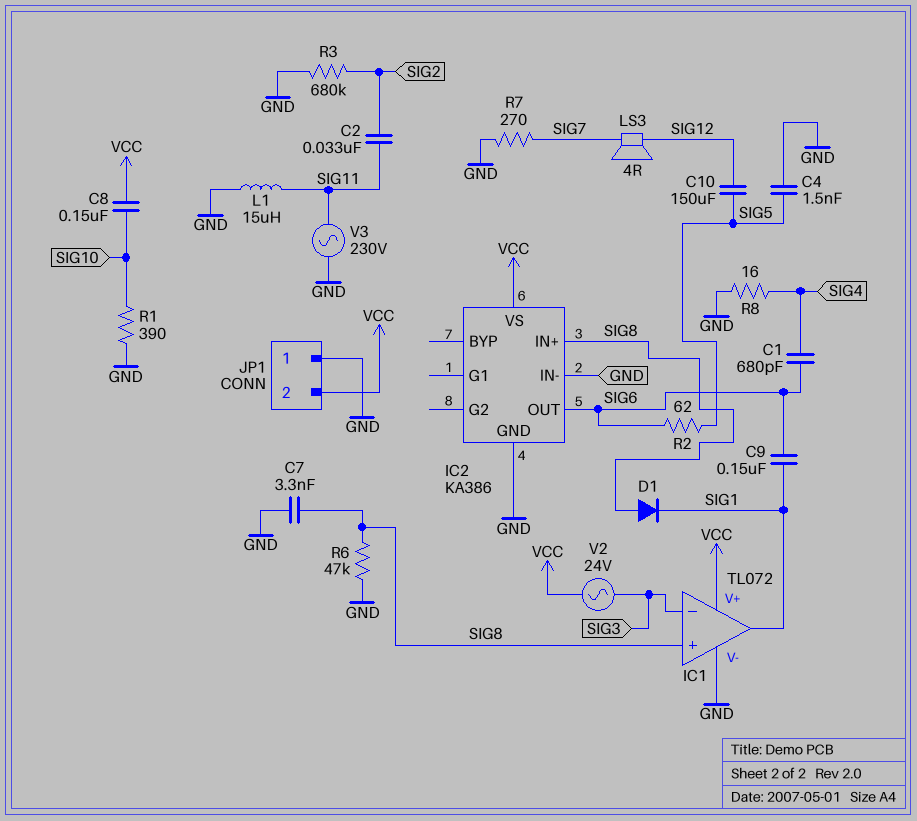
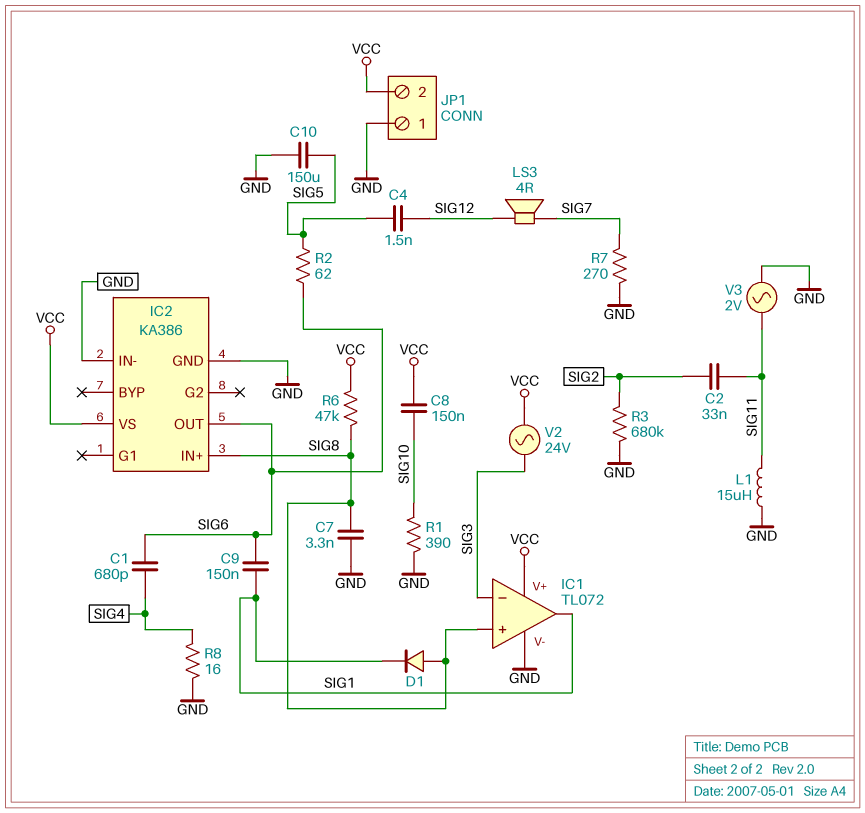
C4: 1.5nF (GND, SIG5) -> 1.5nF (SIG5, SIG12)
C10: 150uF (SIG5, SIG12) -> 150uF (GND, SIG5)
R6: 47k (GND, SIG8) -> 47k (SIG8, VCC)
V3: AC 230V (GND, SIG11) -> AC 2V (GND, SIG11)

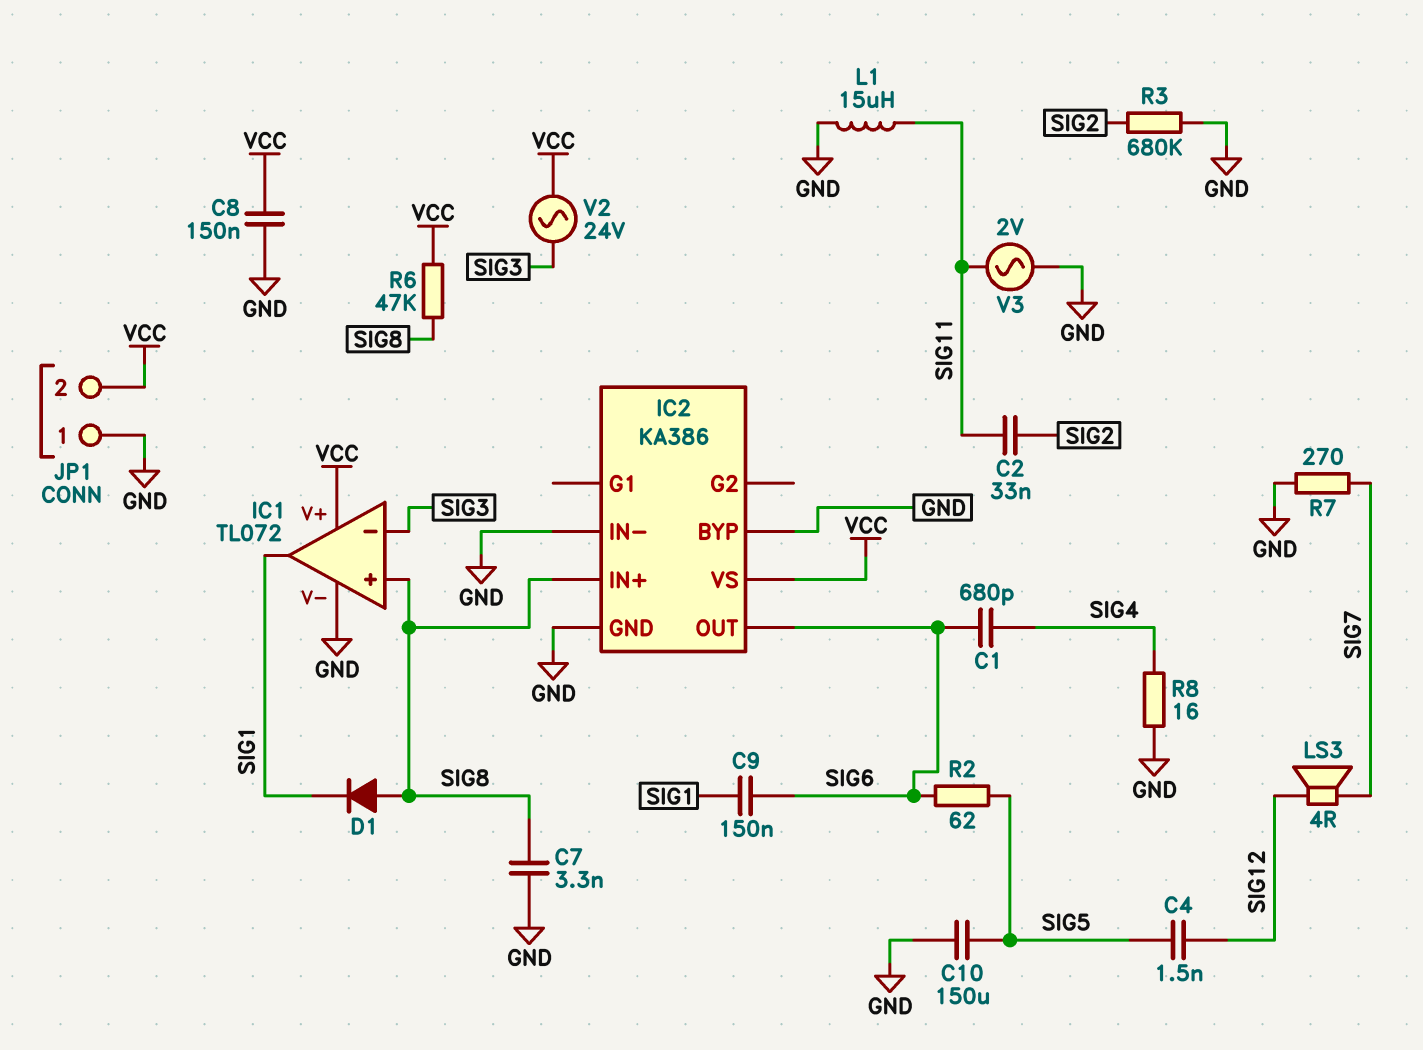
C8: 150nF (SIG10, VCC) -> 150nF (GND, VCC)
IC2 pin BYP: none -> GND
R1: 390 (GND, SIG10) -> none

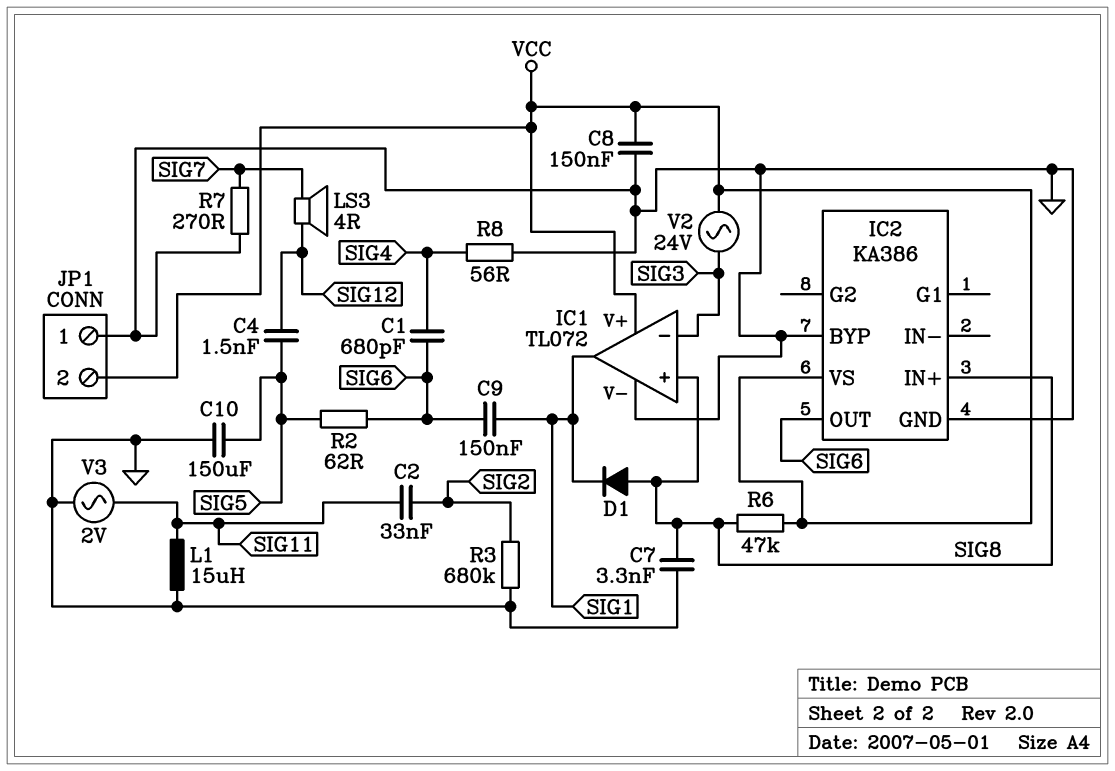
IC2 pin IN-: GND -> none
R8: 16 (GND, SIG4) -> 56 (GND, SIG4)

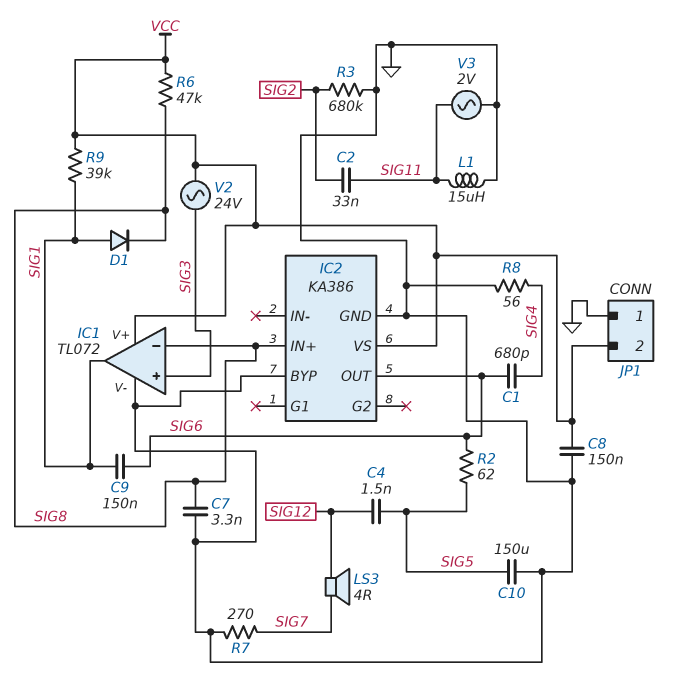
D1: diode (A SIG8, K SIG1) -> diode (A SIG1, K SIG8)
IC1 pin in+: SIG8 -> SIG3
IC1 pin in-: SIG3 -> SIG8
R9: none -> 39k (SIG1, VCC)

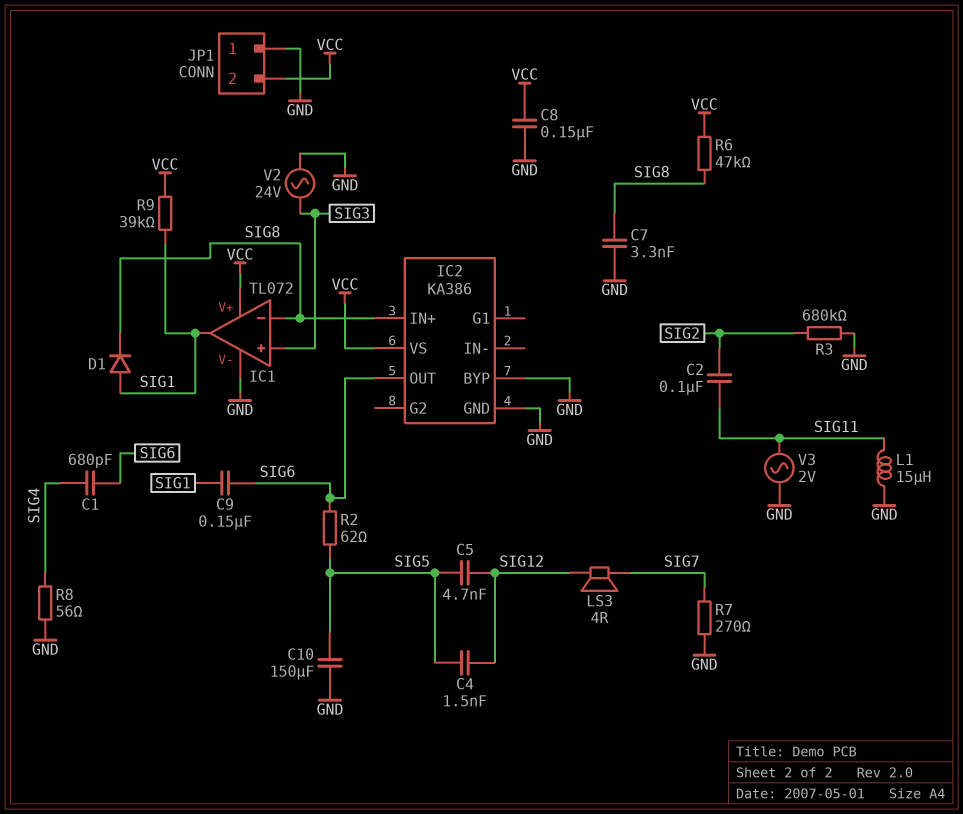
C2: 33nF (SIG2, SIG11) -> 100nF (SIG2, SIG11)
C5: none -> 4.7nF (SIG5, SIG12)
V2: AC 24V (SIG3, VCC) -> AC 24V (GND, SIG3)

